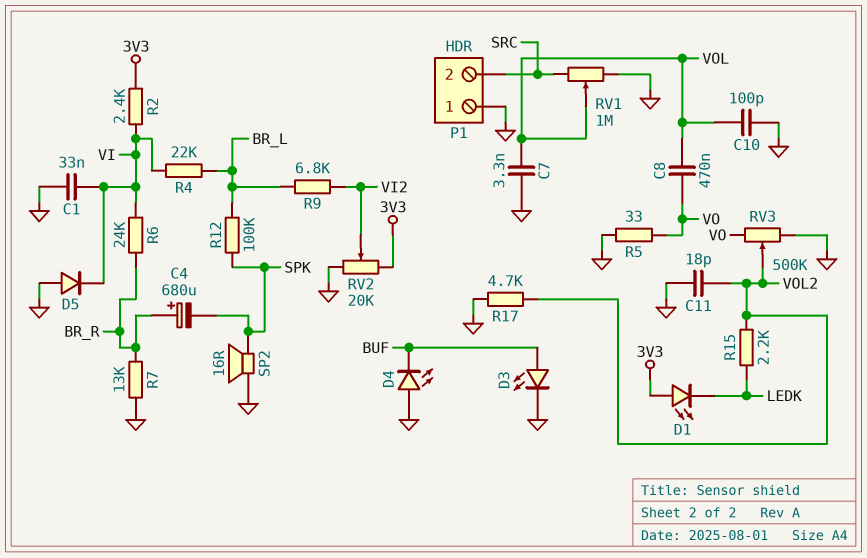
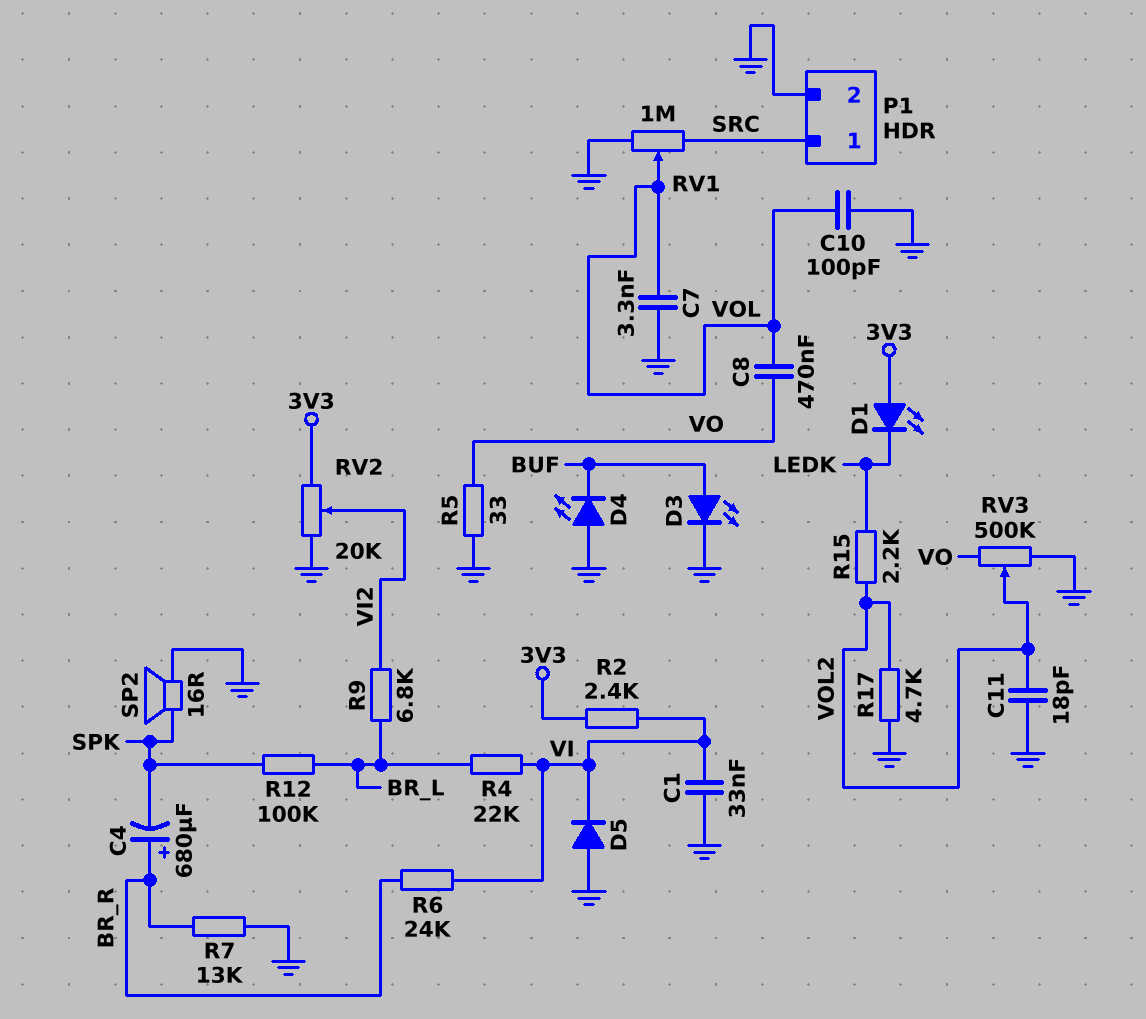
P1 pin 1: GND -> SRC
P1 pin 2: SRC -> GND

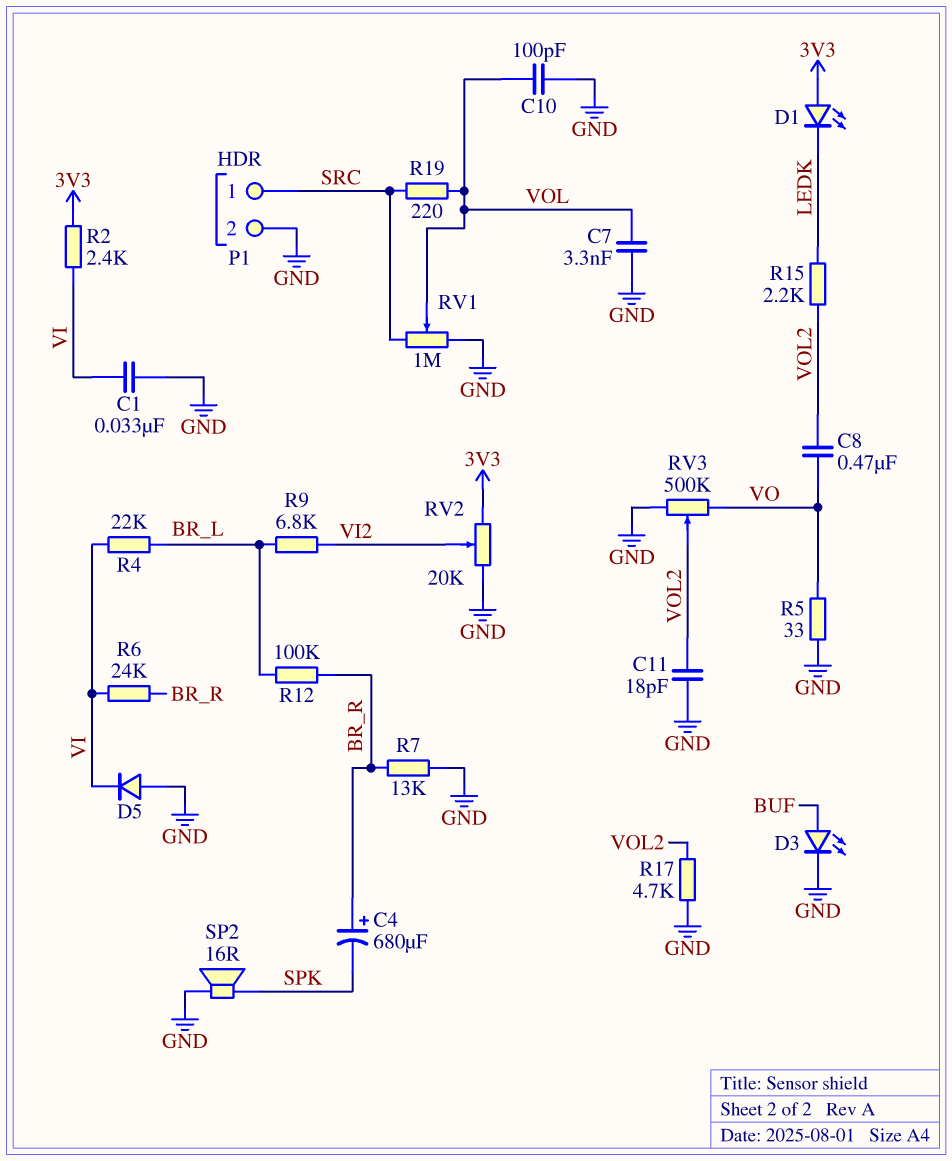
C8: 470nF (VO, VOL) -> 470nF (VO, VOL2)
D4: LED (A GND, K BUF) -> none
R12: 100k (BR_L, SPK) -> 100k (BR_L, BR_R)
R19: none -> 220 (SRC, VOL)

